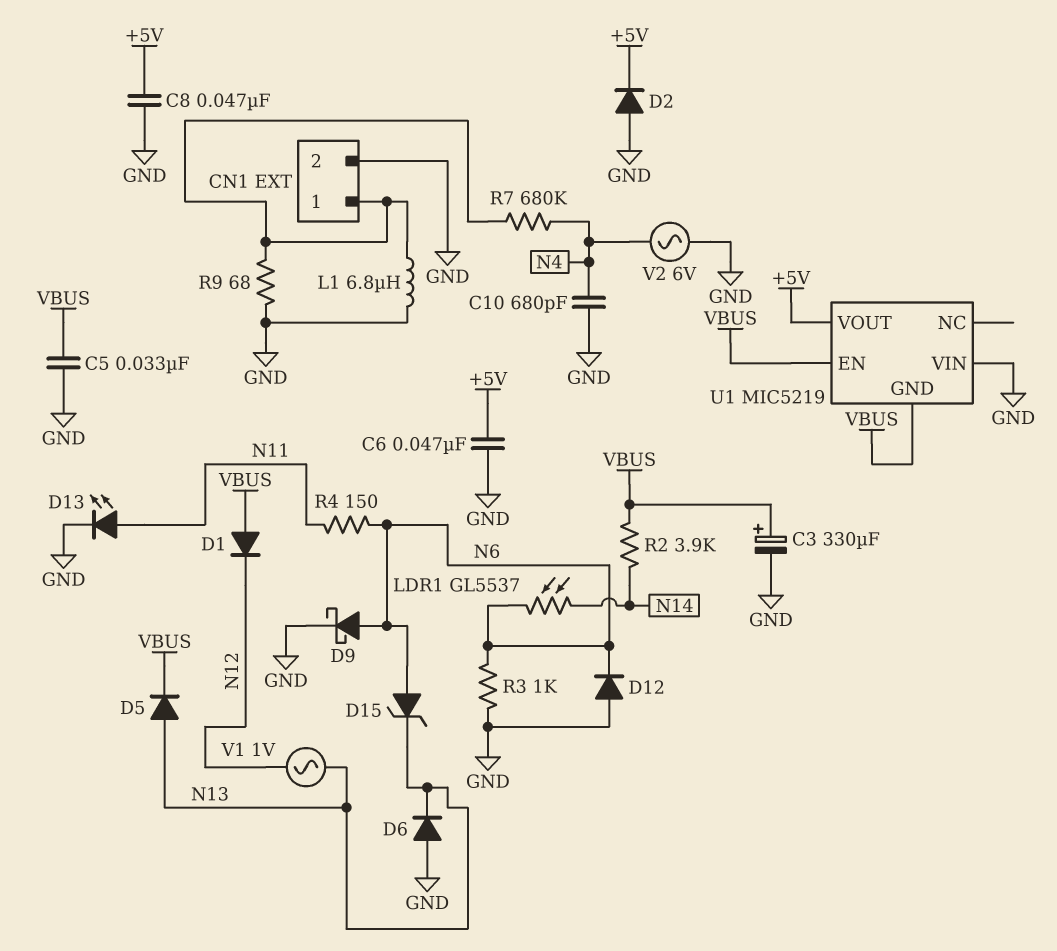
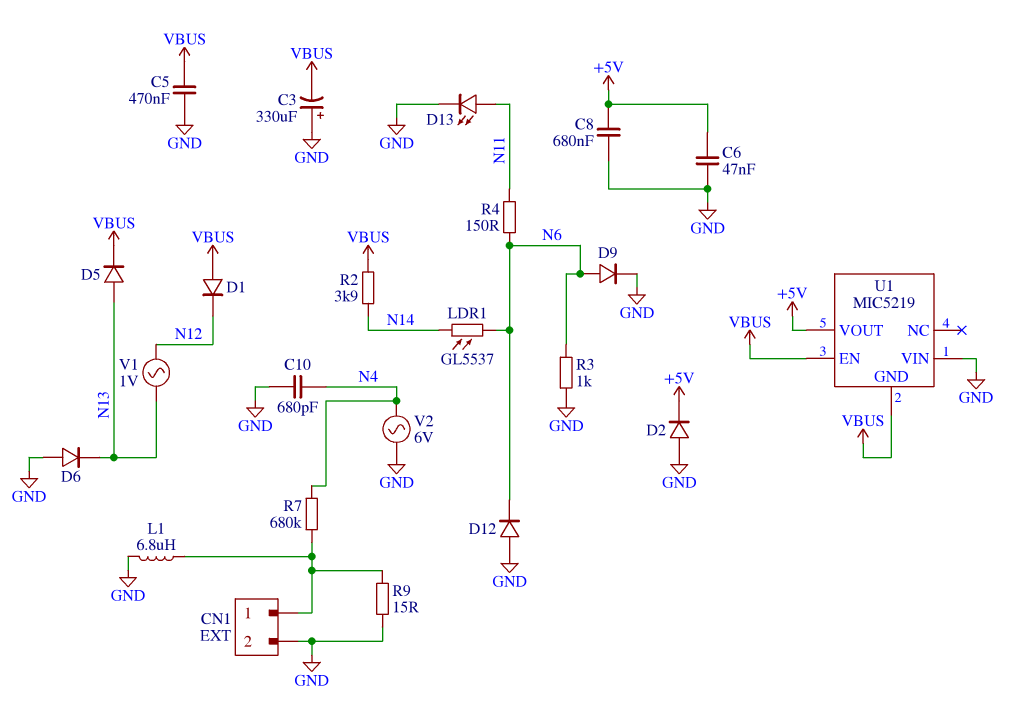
C3: 330uF (plus VBUS, minus GND) -> 330uF (plus GND, minus VBUS)
C5: 33nF (GND, VBUS) -> 470nF (GND, VBUS)
C8: 47nF (+5V, GND) -> 680nF (+5V, GND)
D9: schottky (A N6, K GND) -> diode (A N6, K GND)
D15: zener (A N6, K N13) -> none
R9: 68 (CN1/1, GND) -> 15 (CN1/1, GND)

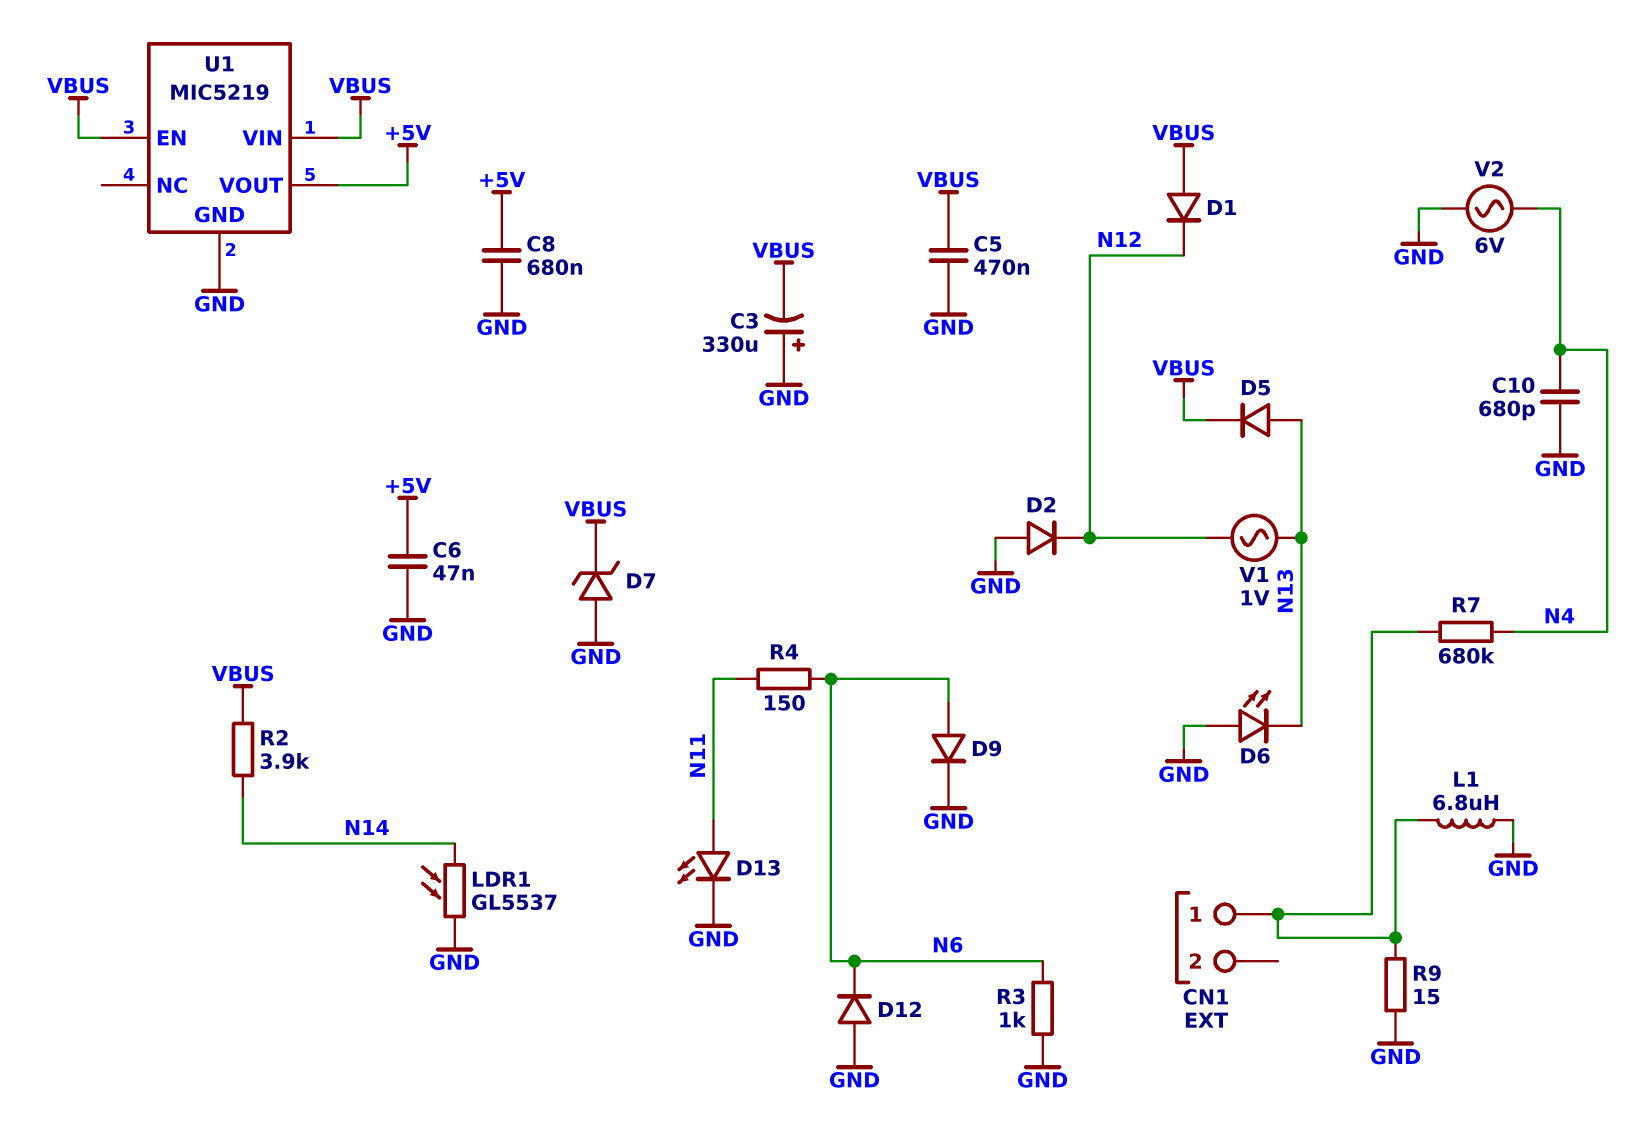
CN1 pin 2: GND -> none
D2: diode (A GND, K +5V) -> diode (A GND, K N12)
D6: diode (A GND, K N13) -> LED (A GND, K N13)
D7: none -> zener (A GND, K VBUS)
LDR1: GL5537 (N6, N14) -> GL5537 (GND, N14)
U1 pin GND: VBUS -> GND
U1 pin VIN: GND -> VBUS

